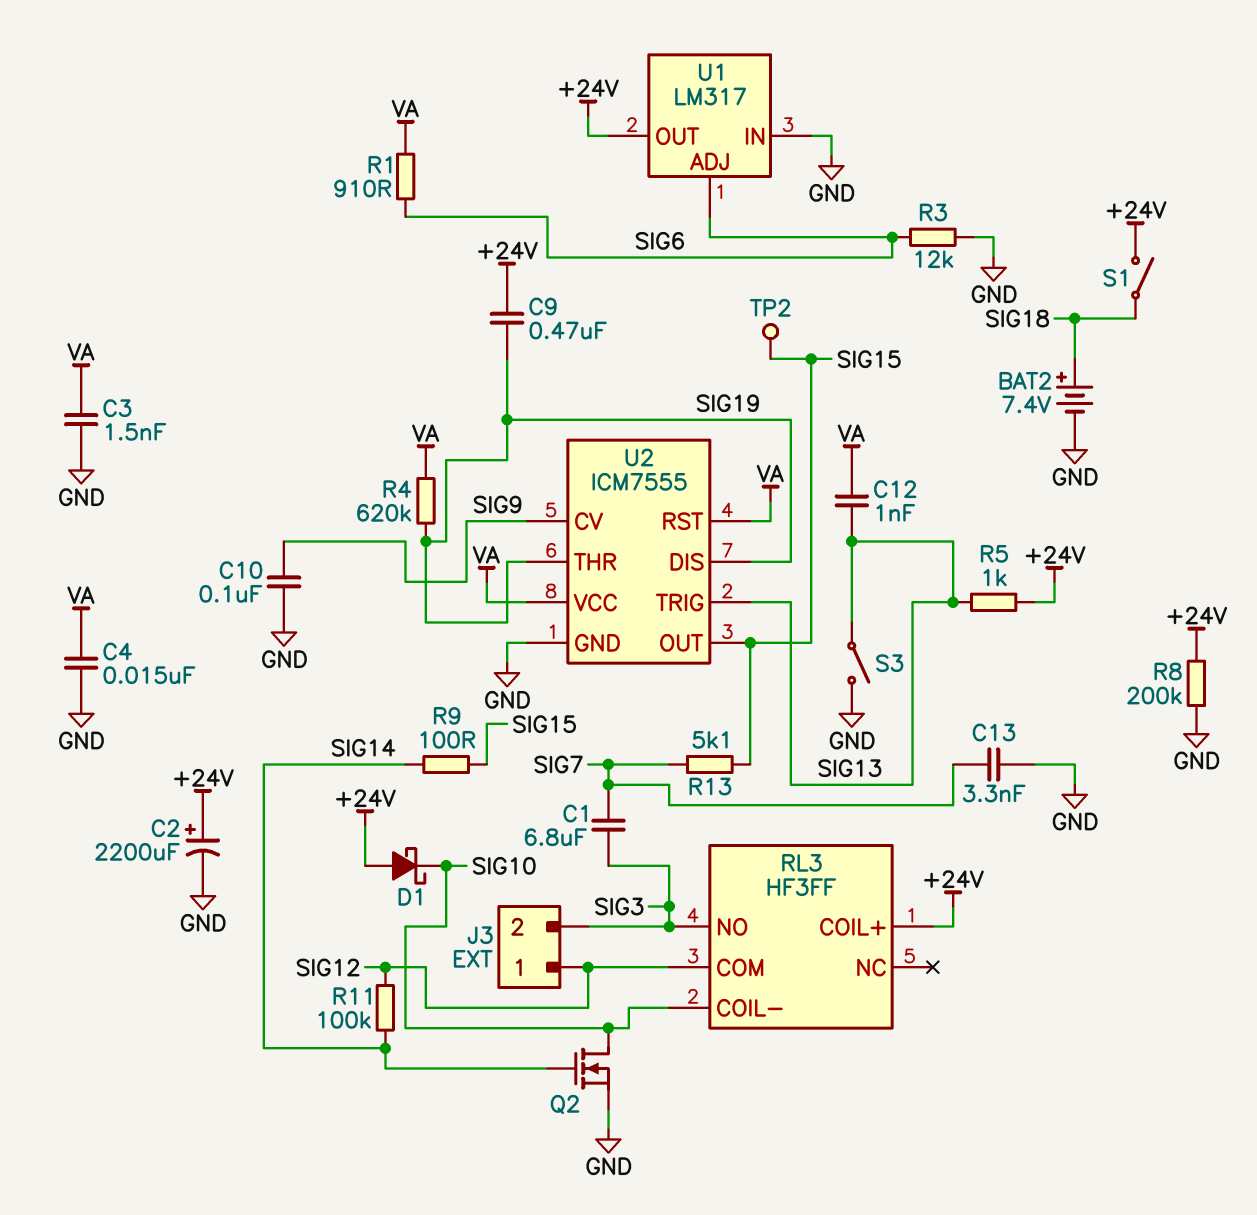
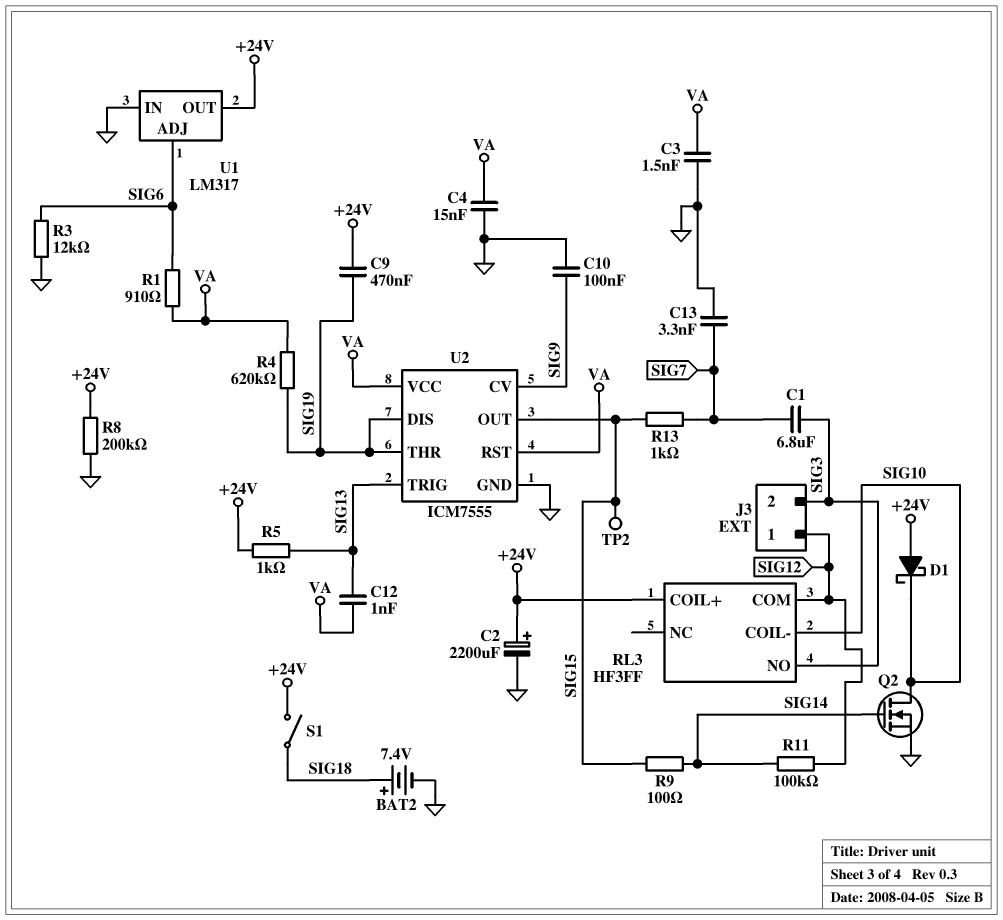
R13: 5.1k (SIG7, SIG15) -> 1k (SIG7, SIG15)
S3: switch (GND, SIG13) -> none

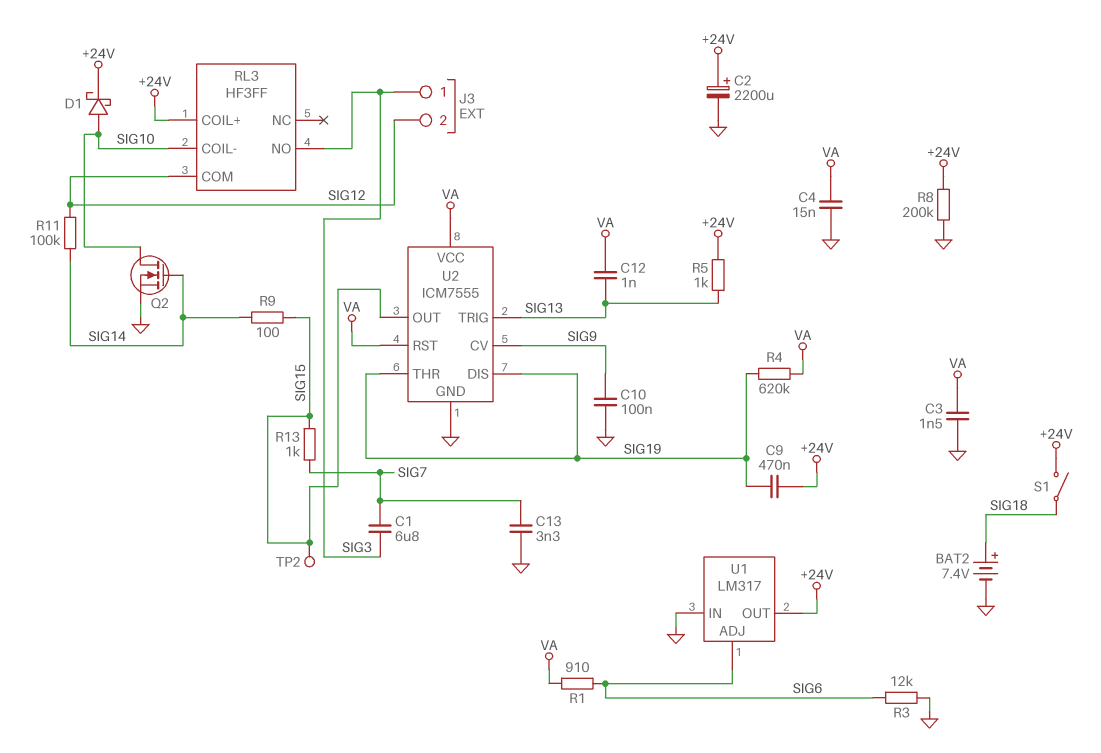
D1: schottky (A +24V, K SIG10) -> schottky (A SIG10, K +24V)
J3 pin 1: SIG12 -> SIG3
J3 pin 2: SIG3 -> SIG12

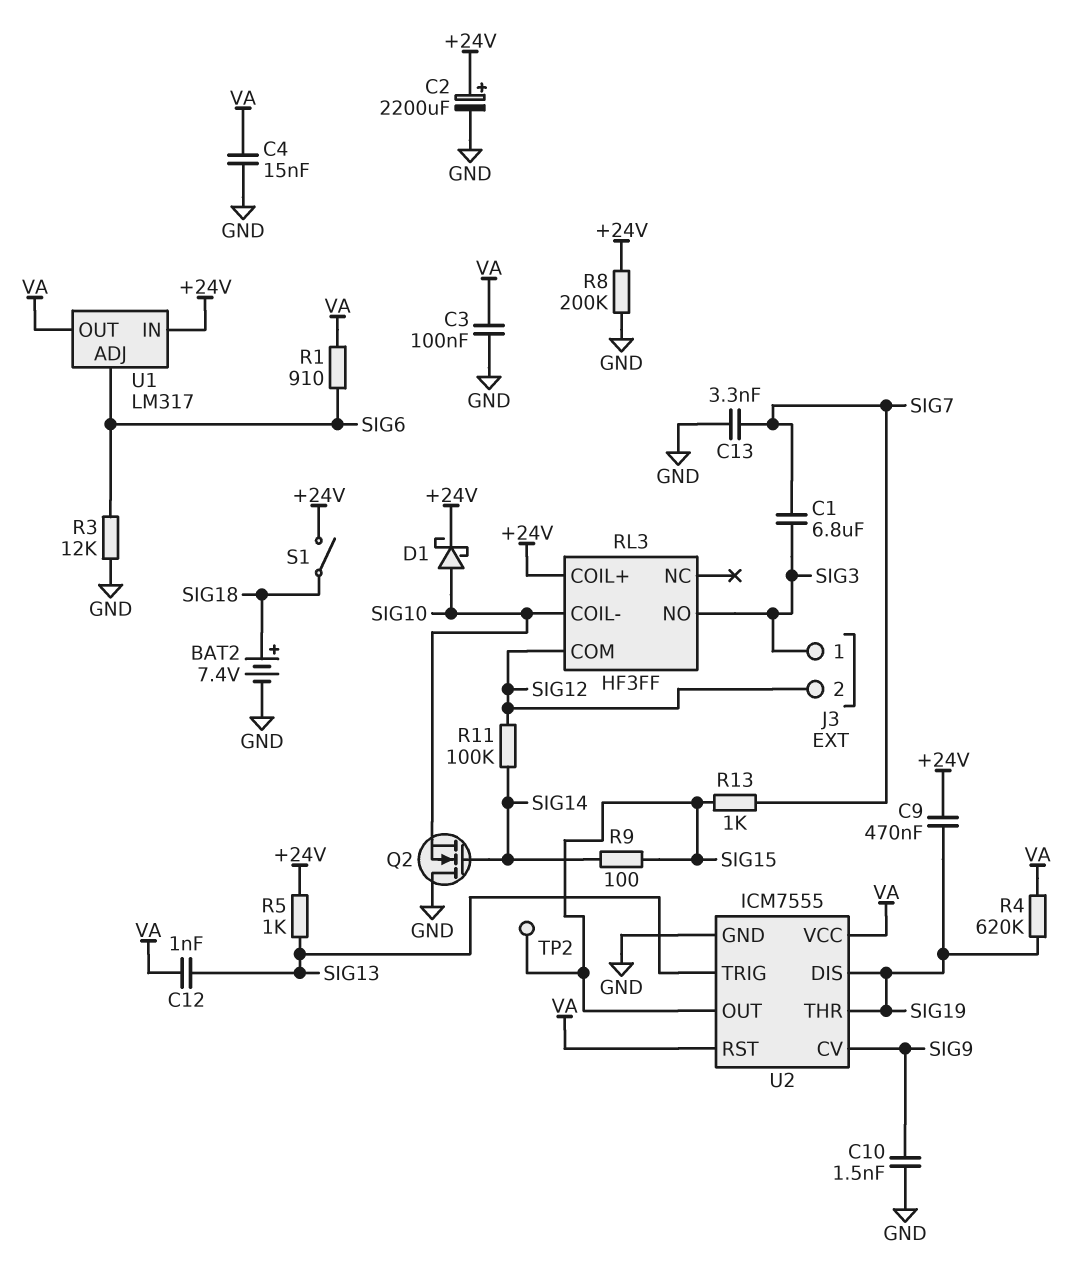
C3: 1.5nF (GND, VA) -> 100nF (GND, VA)
C10: 100nF (GND, SIG9) -> 1.5nF (GND, SIG9)
Q2: NMOS (G SIG14, D SIG10, S GND) -> NMOS (G SIG14, D GND, S SIG10)
U1 pin IN: GND -> +24V
U1 pin OUT: +24V -> VA

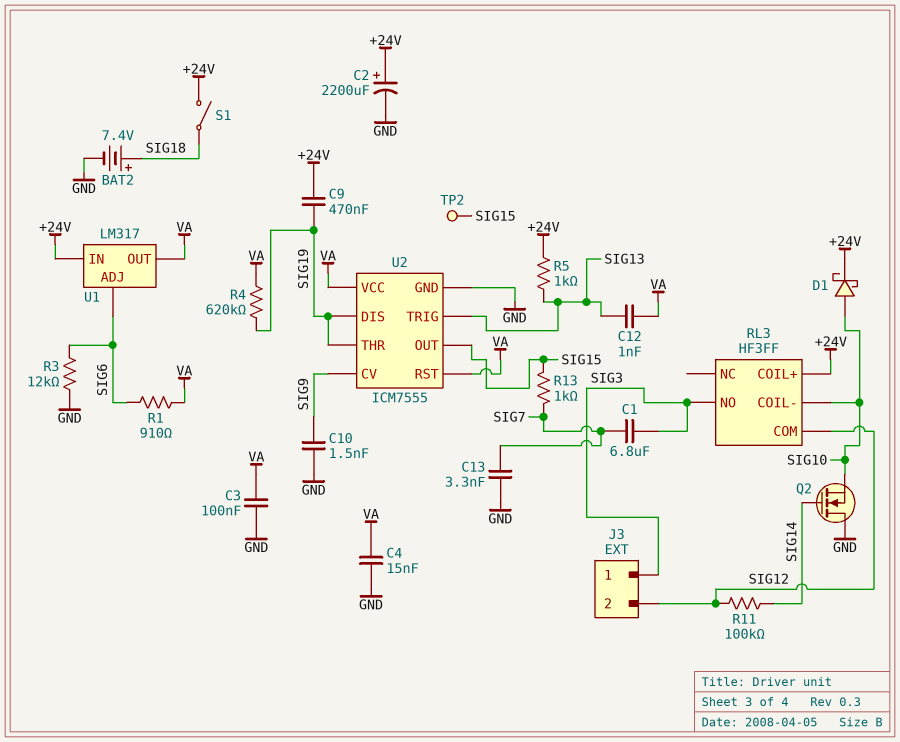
R8: 200k (+24V, GND) -> none
R9: 100 (SIG14, SIG15) -> none

